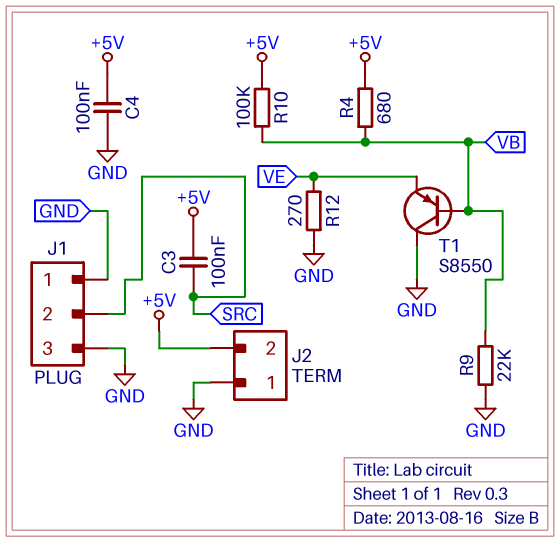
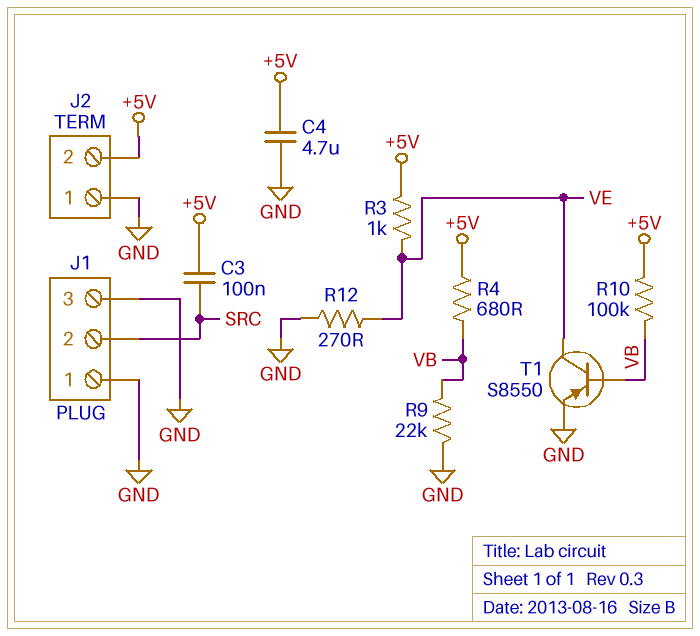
C4: 100nF (+5V, GND) -> 4.7uF (+5V, GND)
R3: none -> 1k (+5V, VE)
T1: PNP S8550 (B VB, C GND, E VE) -> PNP S8550 (B VB, C VE, E GND)

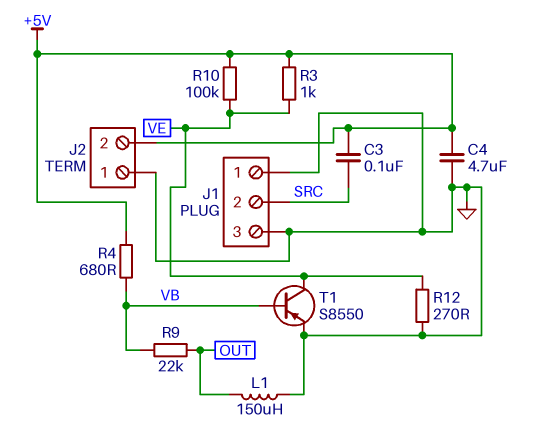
L1: none -> 150uH (GND, OUT)
R9: 22k (GND, VB) -> 22k (OUT, VB)
R10: 100k (+5V, VB) -> 100k (+5V, VE)

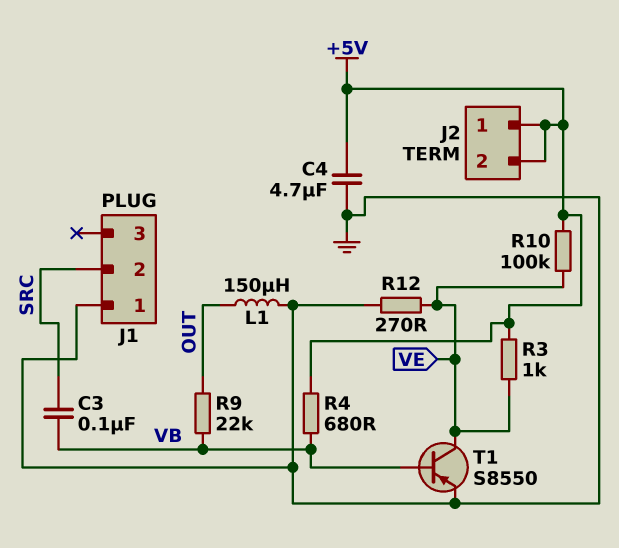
C3: 100nF (+5V, SRC) -> 100nF (SRC, VB)
J1 pin 3: GND -> none
J2 pin 1: GND -> +5V

